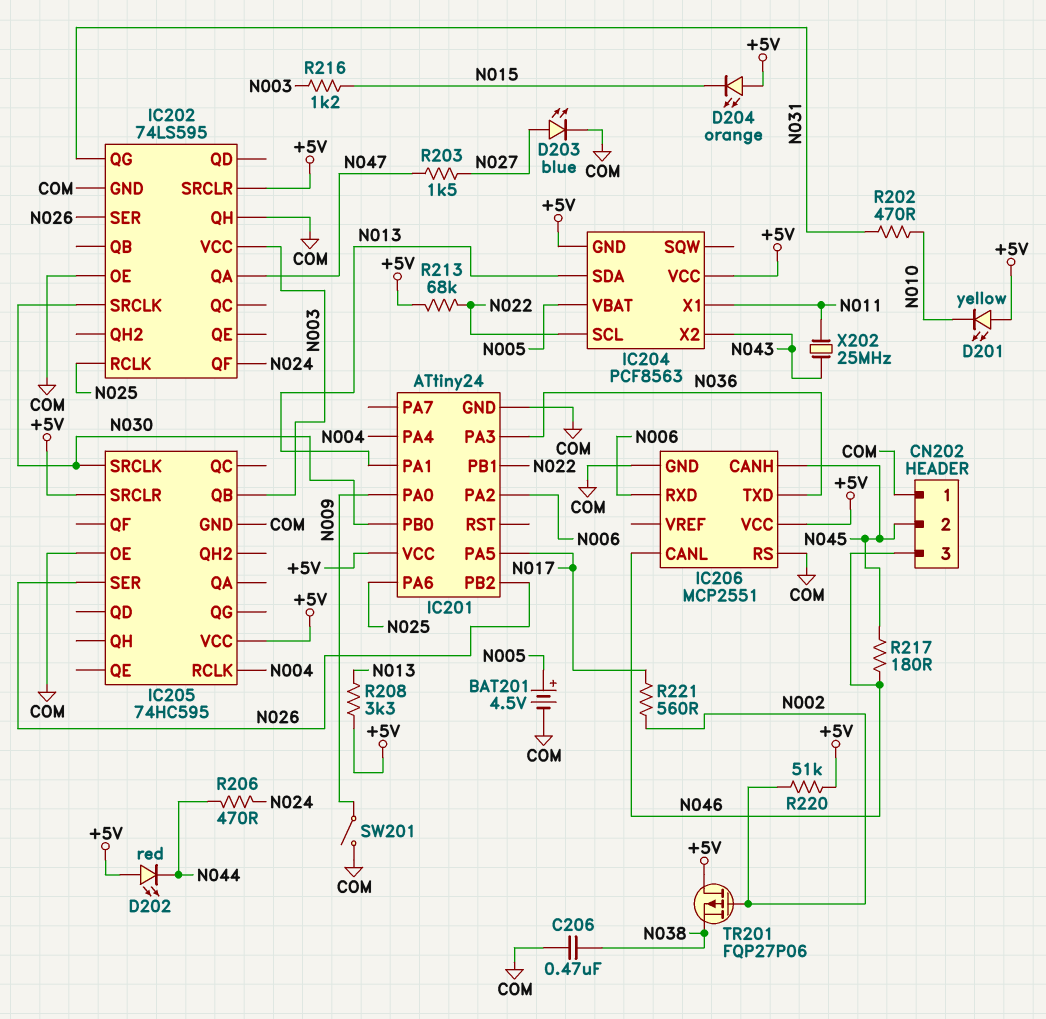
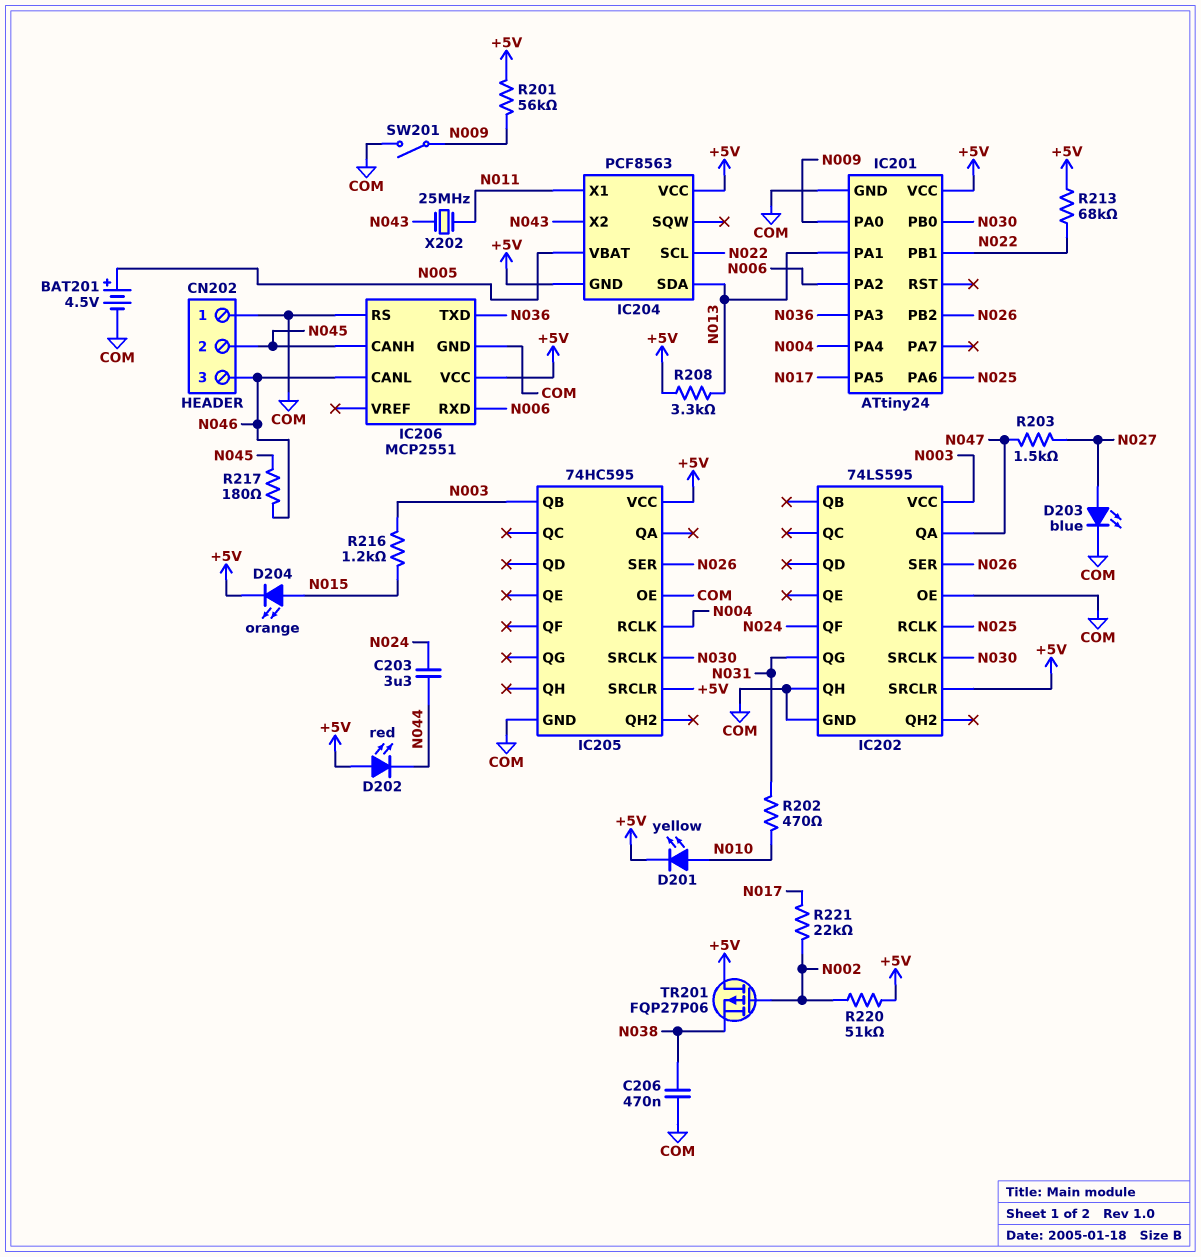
C203: none -> 3.3uF (N024, N044)
D201: LED yellow (A +5V, K N010) -> LED yellow (A N010, K +5V)
D204: LED orange (A +5V, K N015) -> LED orange (A N015, K +5V)
R201: none -> 56k (+5V, N009)
R206: 470 (N024, N044) -> none
R221: 560 (N002, N017) -> 22k (N002, N017)

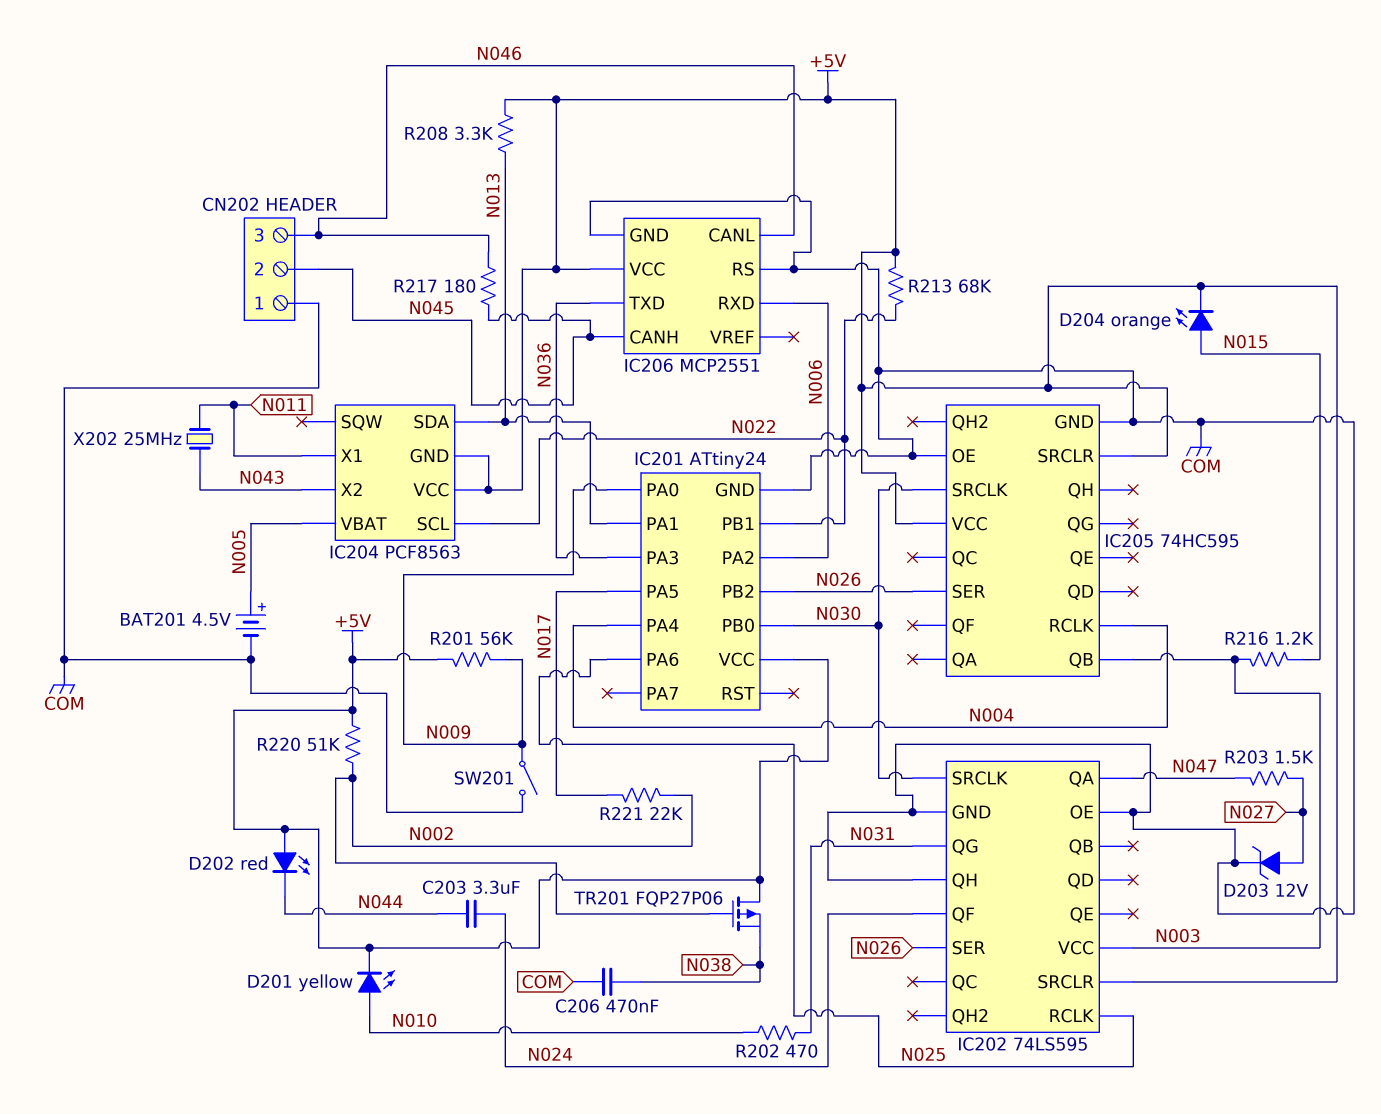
D203: LED blue (A N027, K COM) -> zener 12V (A N027, K COM)

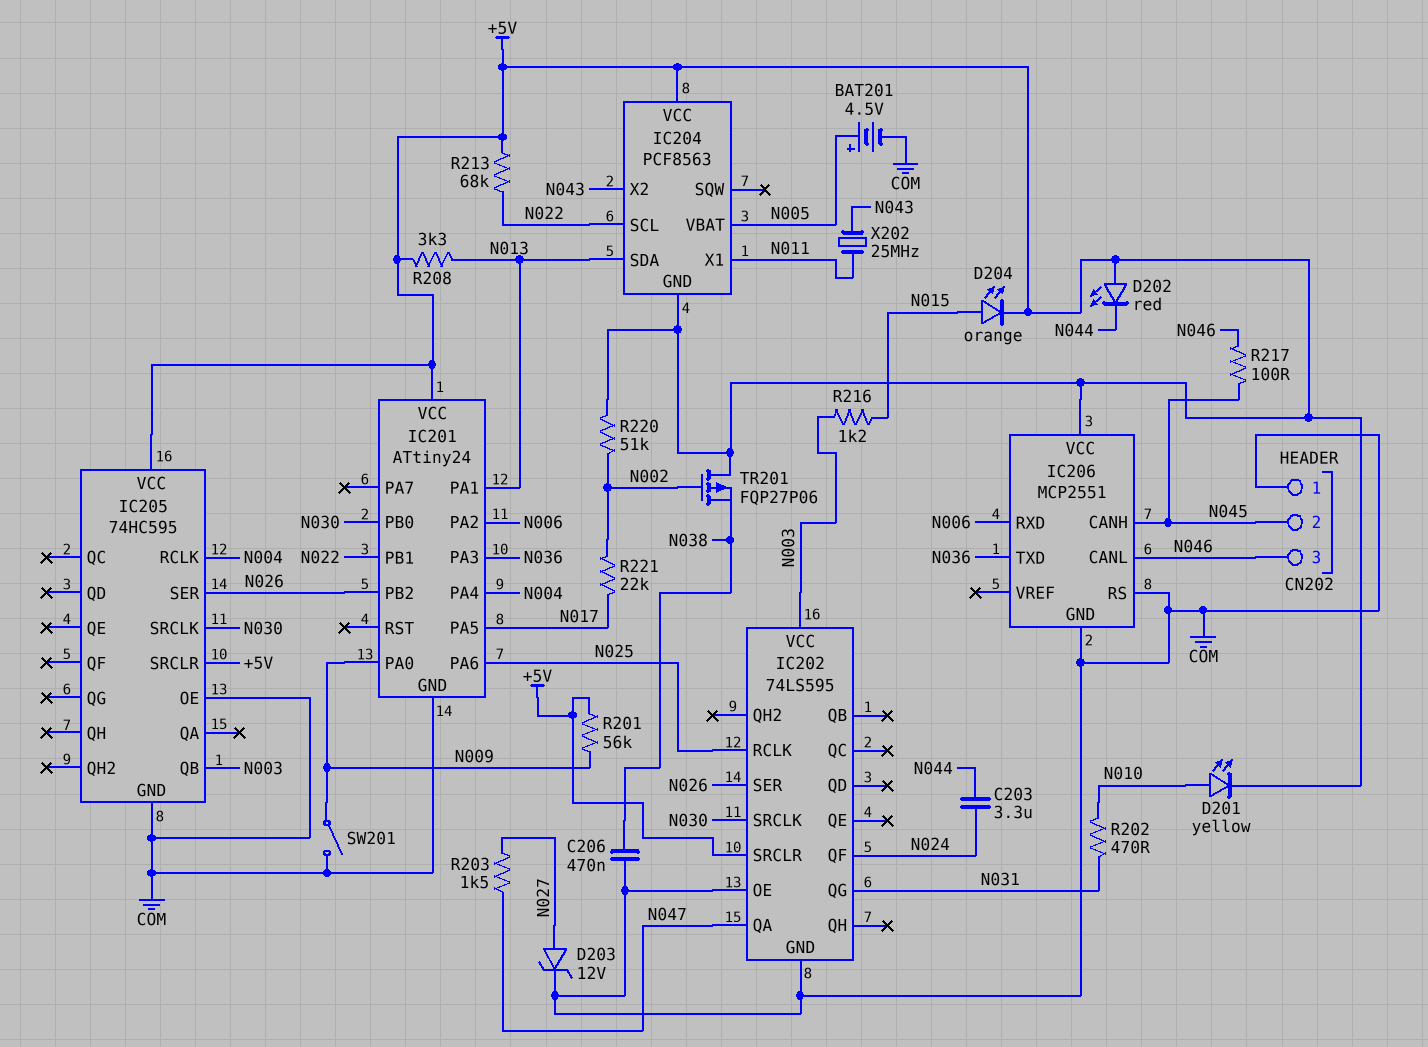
IC202 pin QH: COM -> none
R217: 180 (N045, N046) -> 100 (N045, N046)

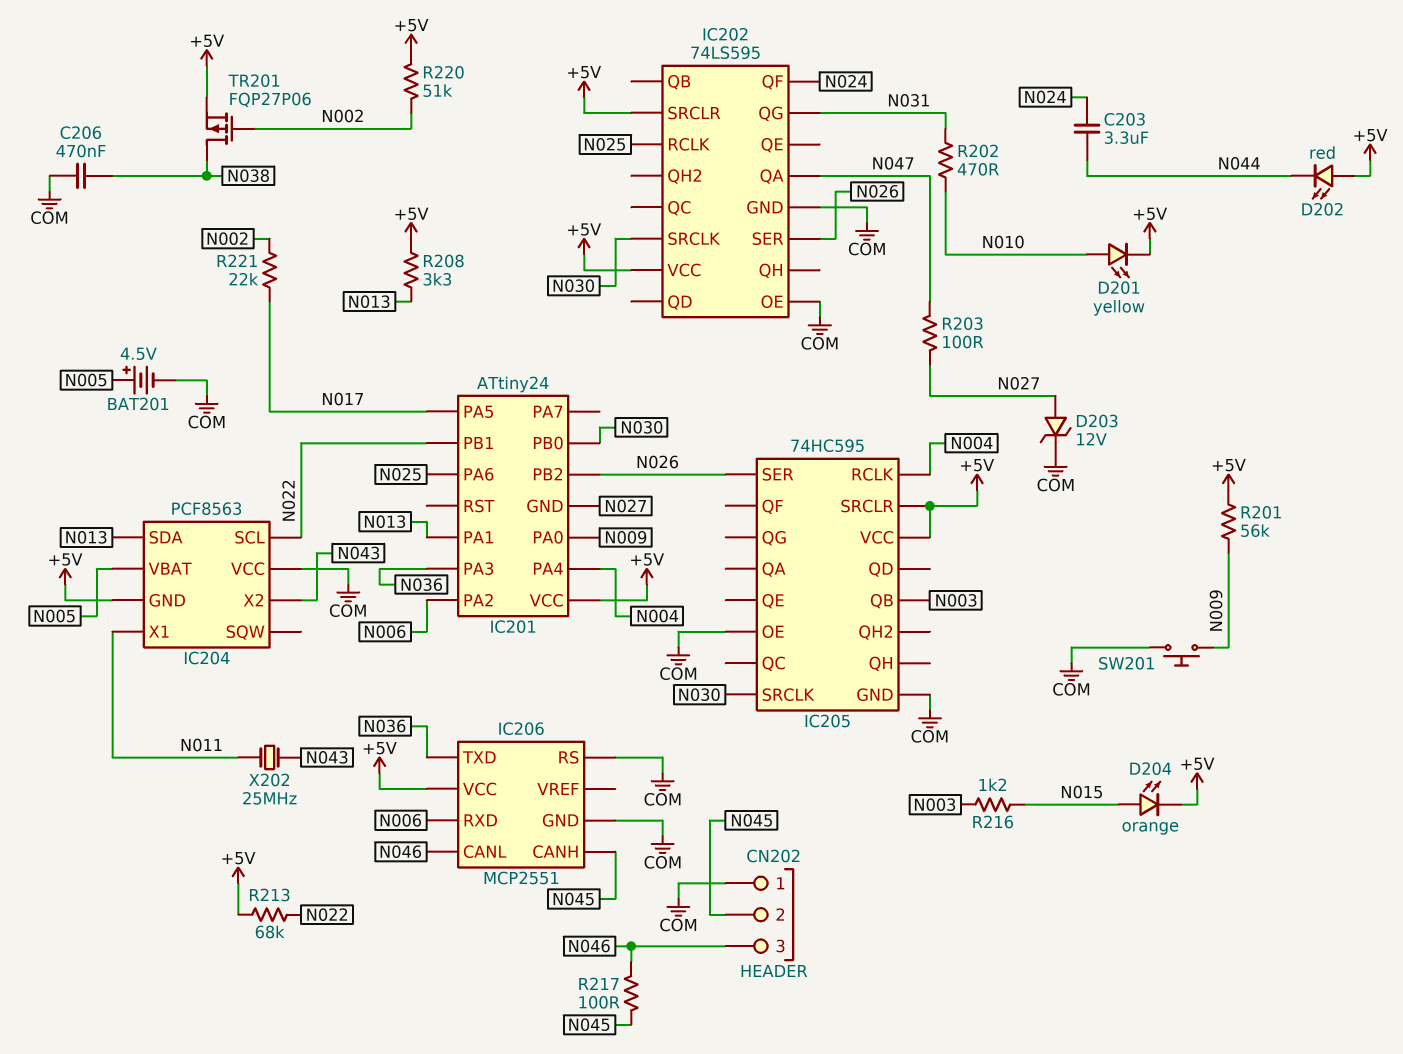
IC201 pin GND: COM -> N027
IC202 pin VCC: N003 -> +5V
IC204 pin VCC: +5V -> COM
R203: 1.5k (N027, N047) -> 100 (N027, N047)
SW201: switch (COM, N009) -> button (COM, N009)
TR201: PMOS FQP27P06 (G N002, D +5V, S N038) -> PMOS FQP27P06 (G N002, D N038, S +5V)

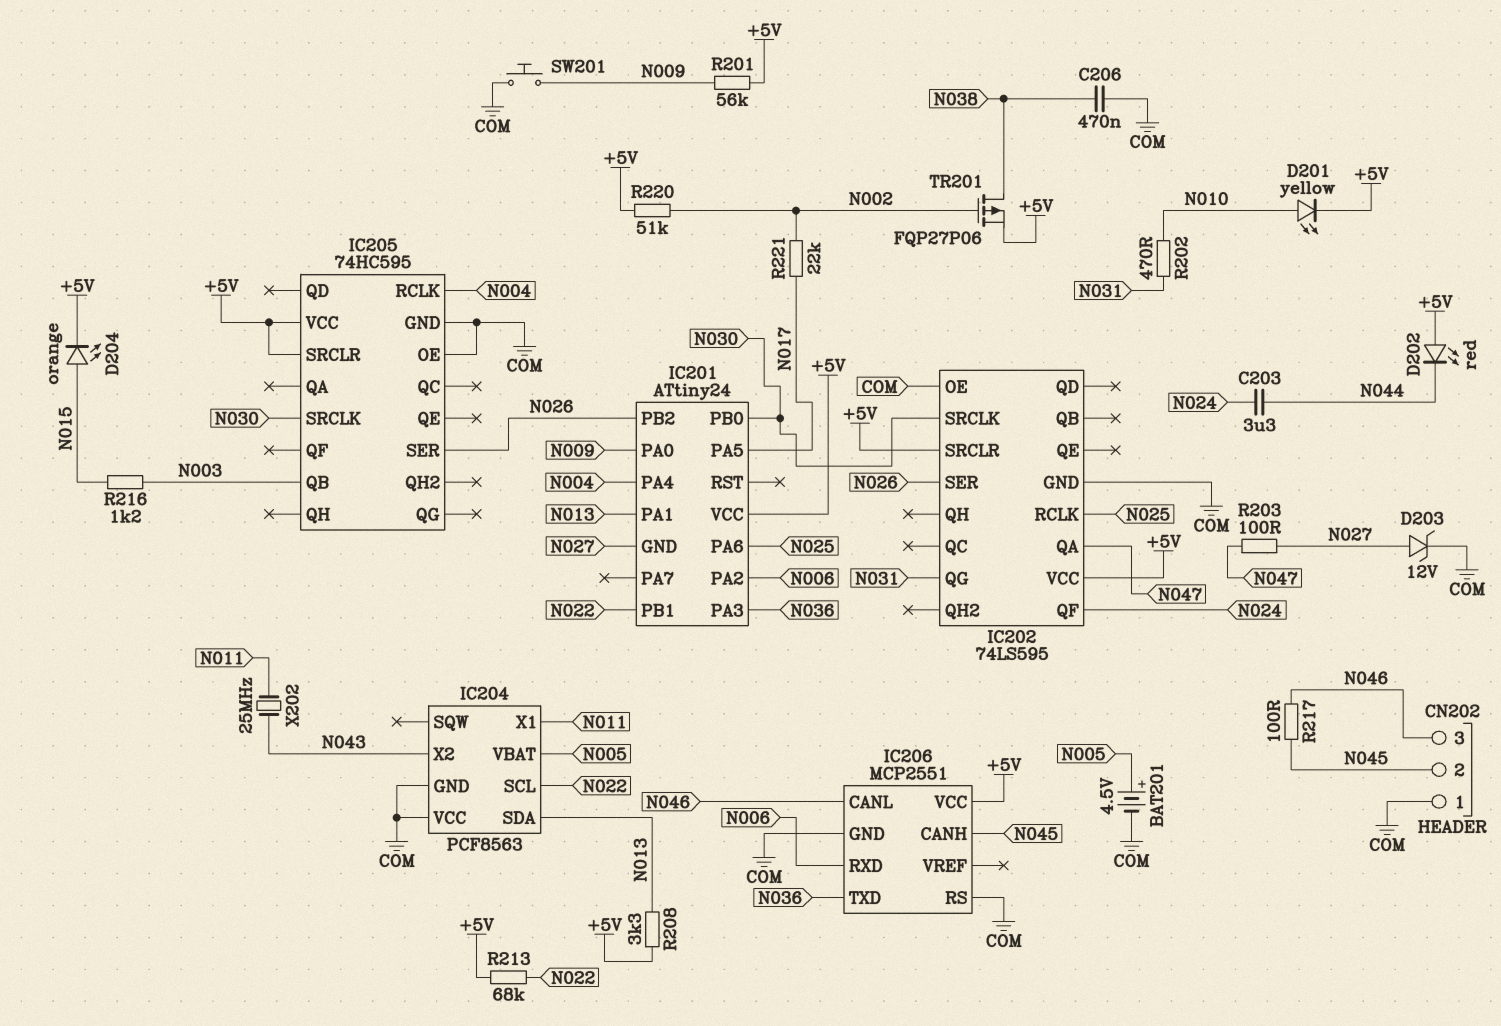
IC204 pin GND: +5V -> COM

